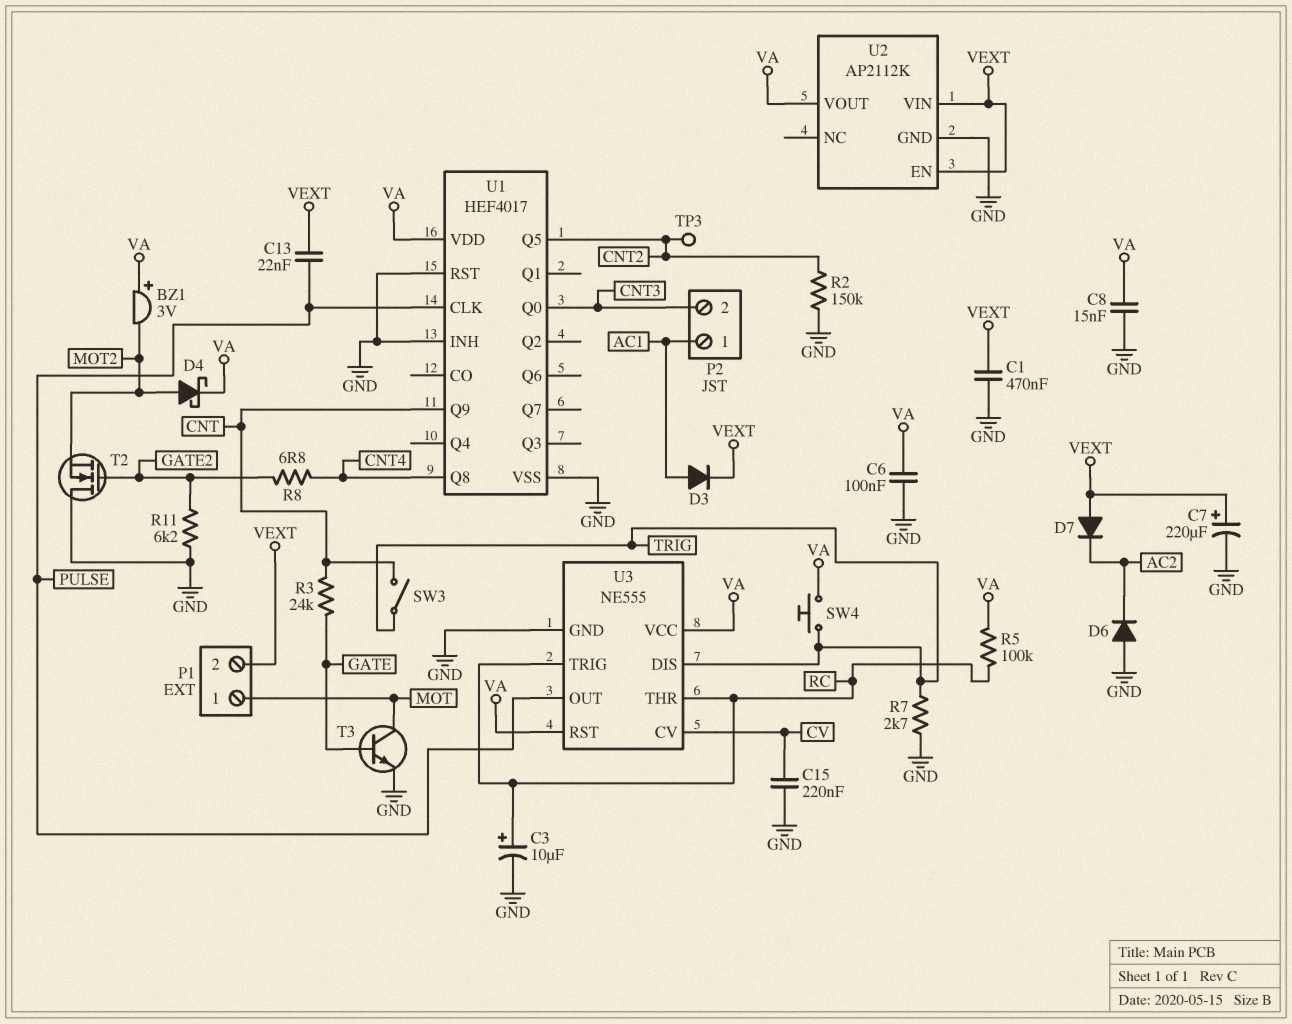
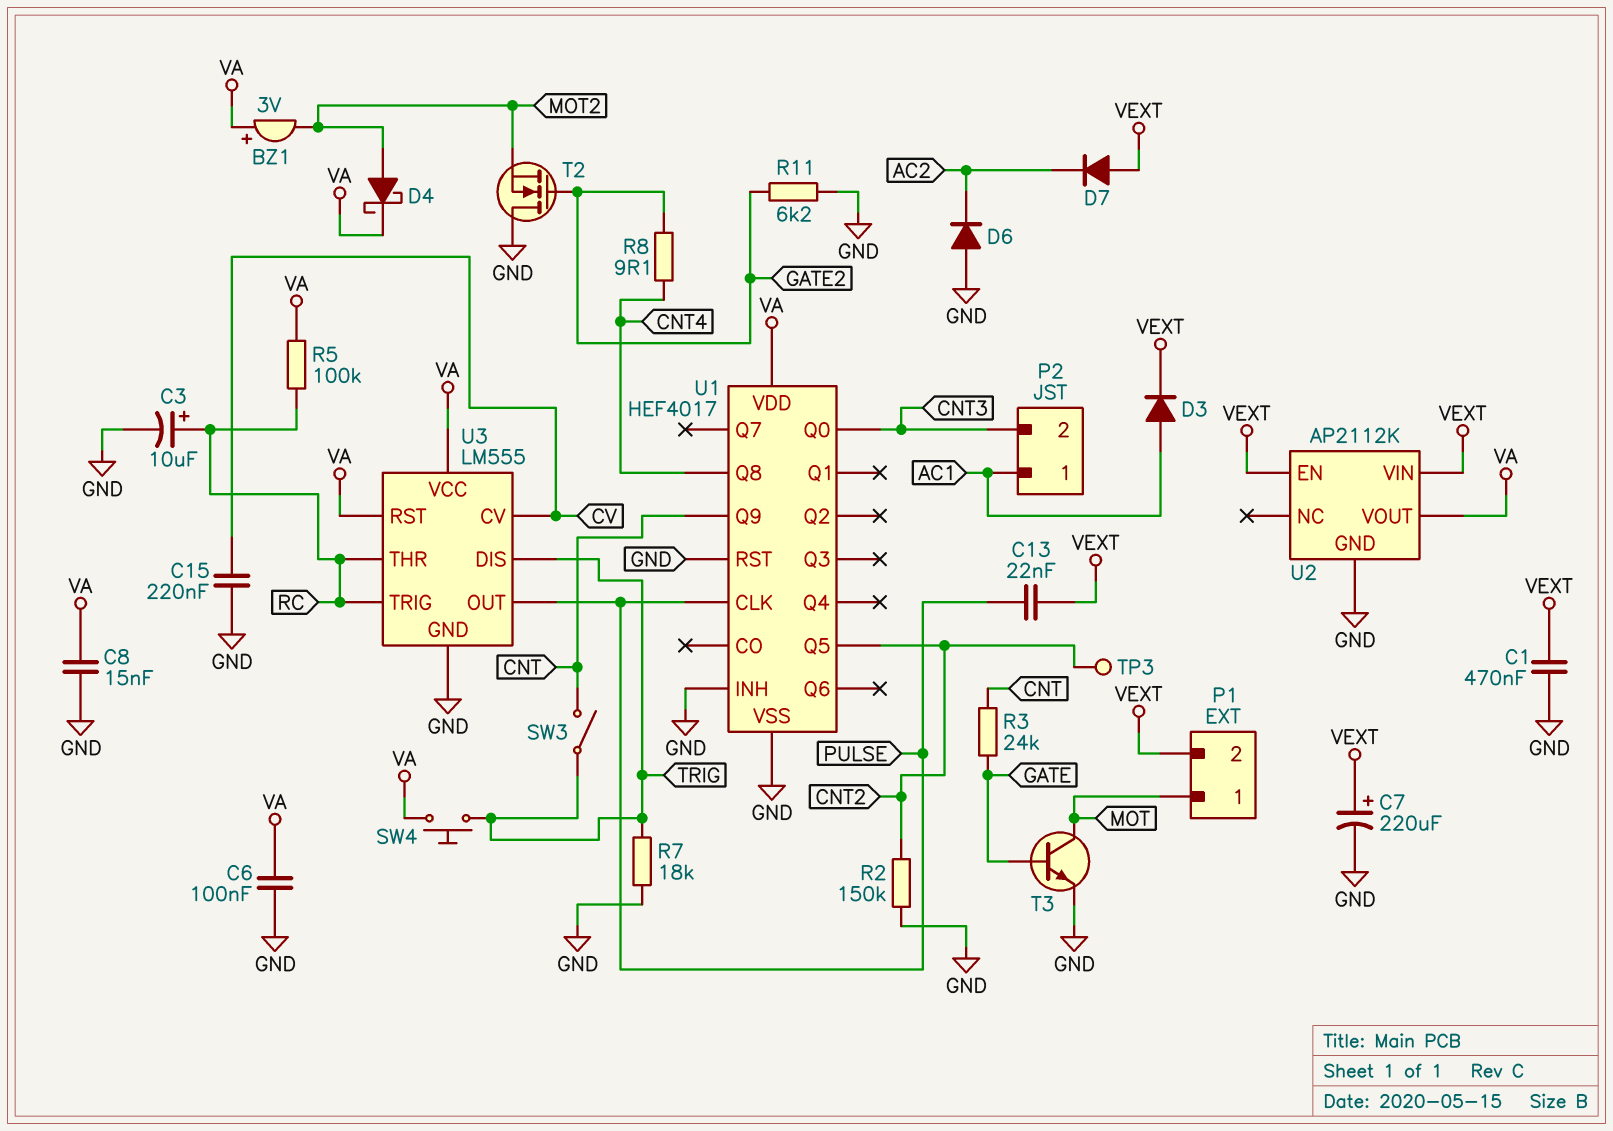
R7: 2.7k (GND, TRIG) -> 18k (GND, TRIG)
R8: 6.8 (CNT4, GATE2) -> 9.1 (CNT4, GATE2)
U3: NE555 -> LM555

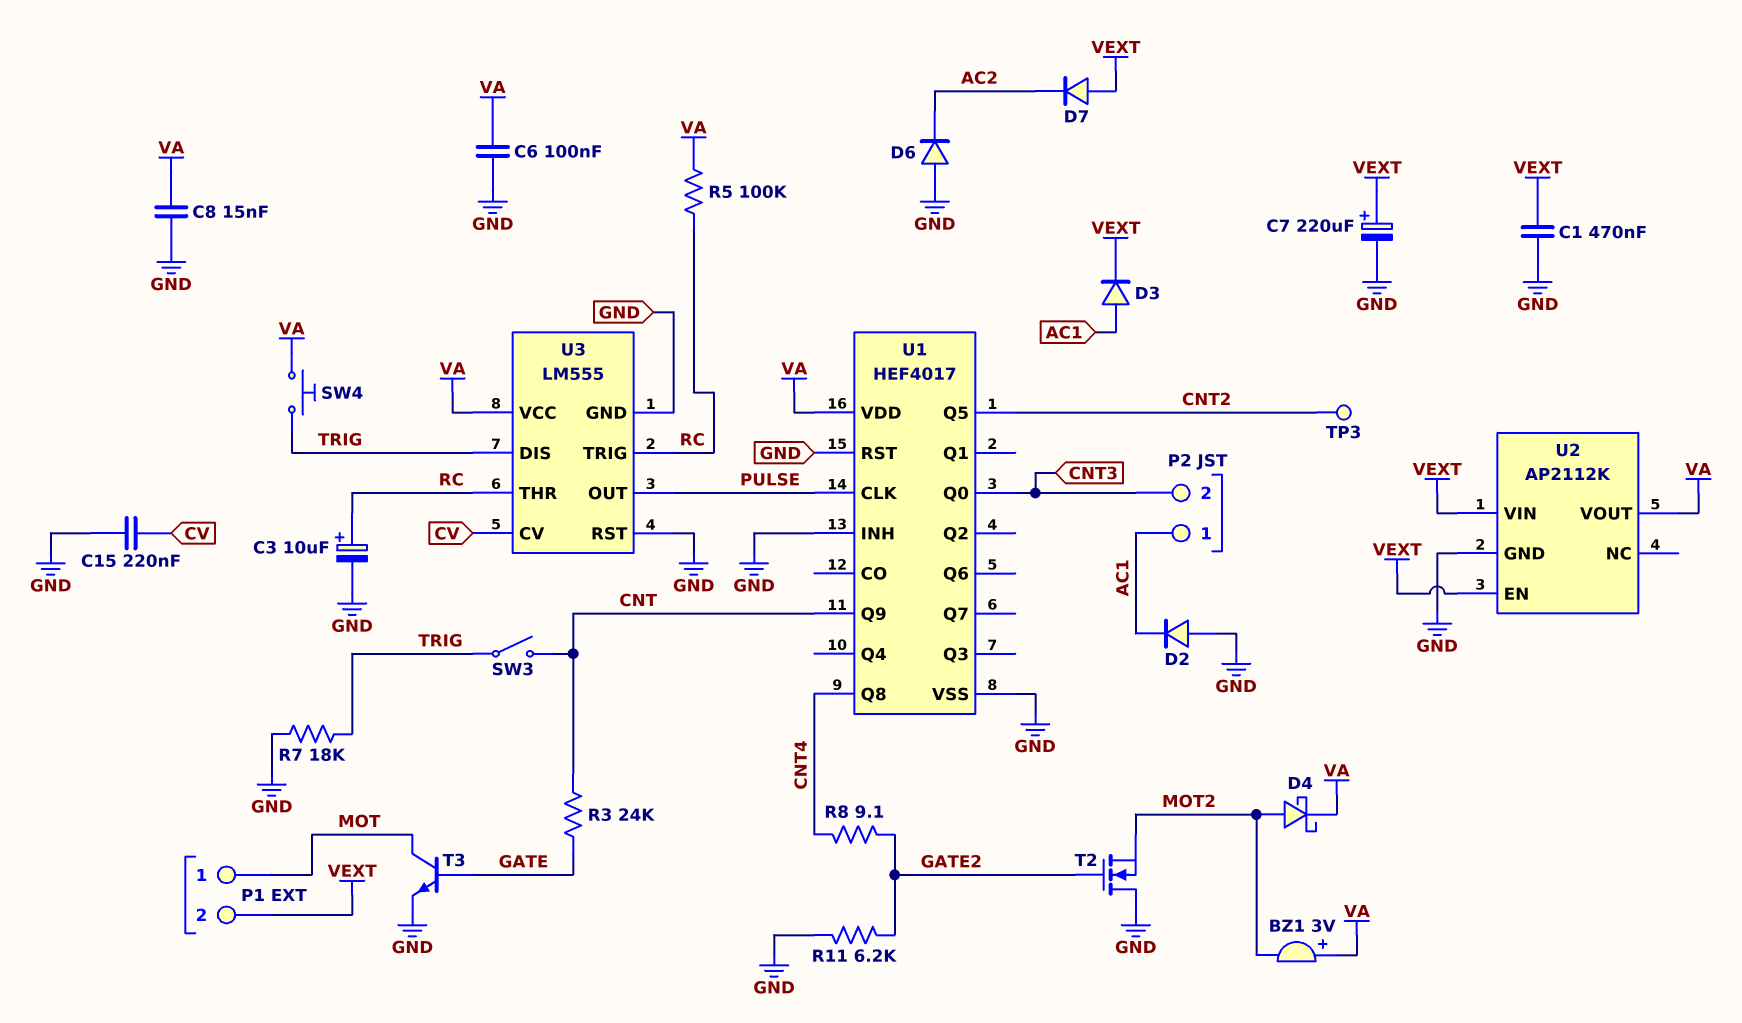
C13: 22nF (PULSE, VEXT) -> none
D2: none -> diode (A GND, K AC1)
R2: 150k (CNT2, GND) -> none
U3 pin RST: VA -> GND

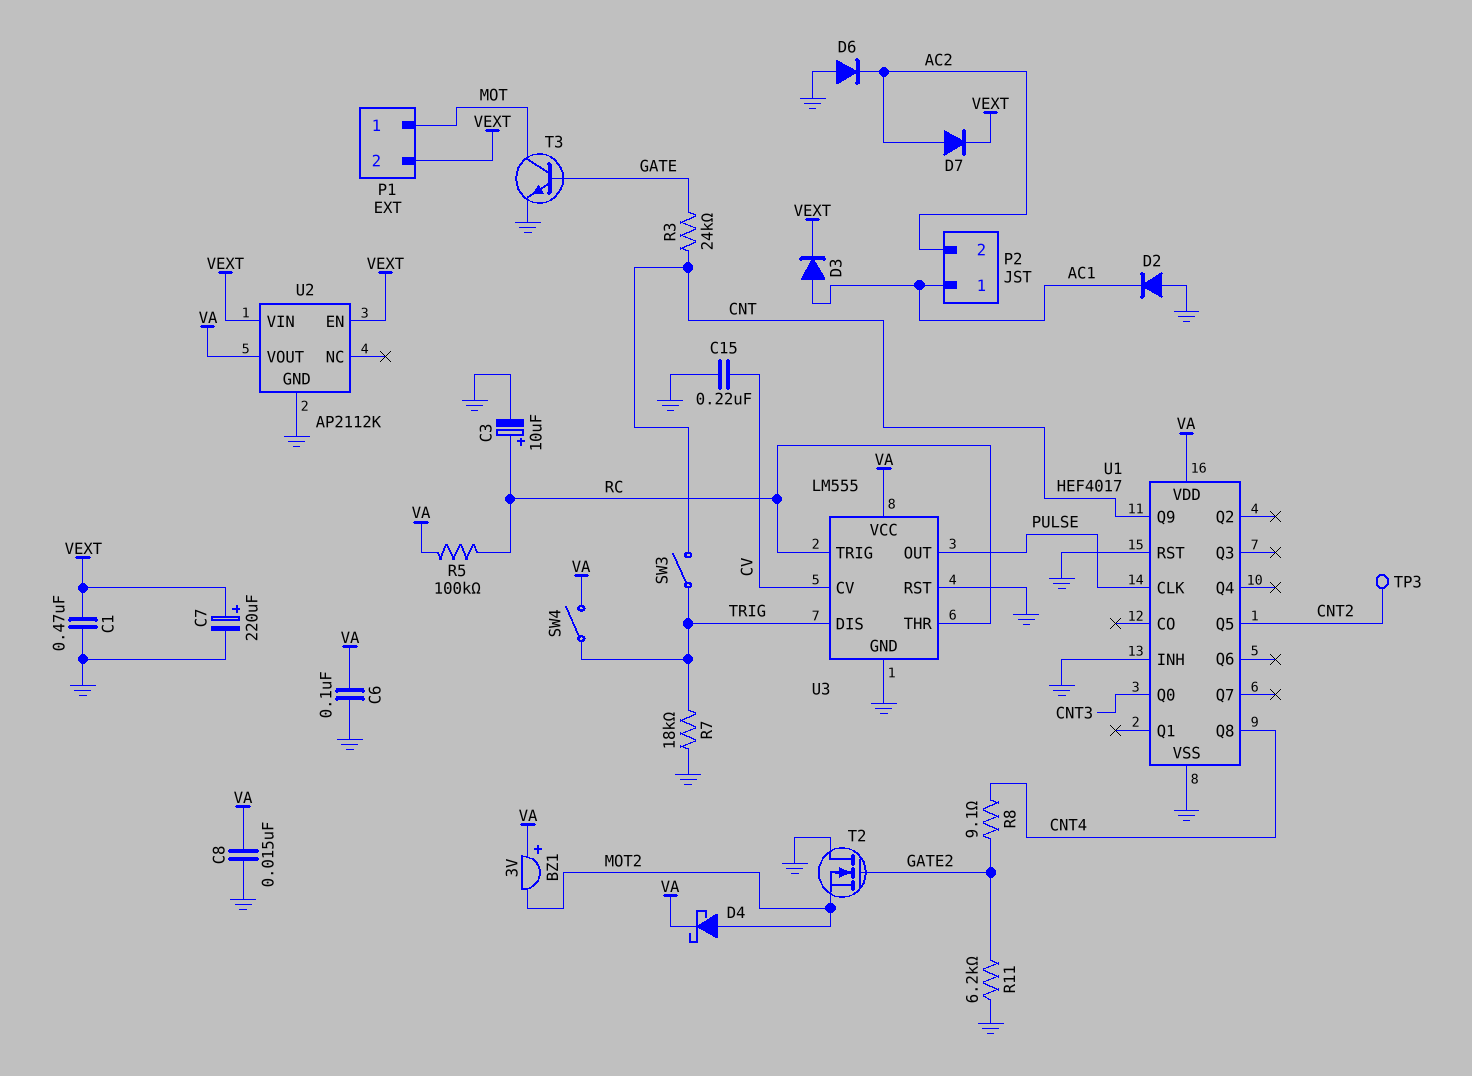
D7: diode (A VEXT, K AC2) -> diode (A AC2, K VEXT)
P2 pin 2: CNT3 -> AC2
SW4: button (TRIG, VA) -> switch (TRIG, VA)

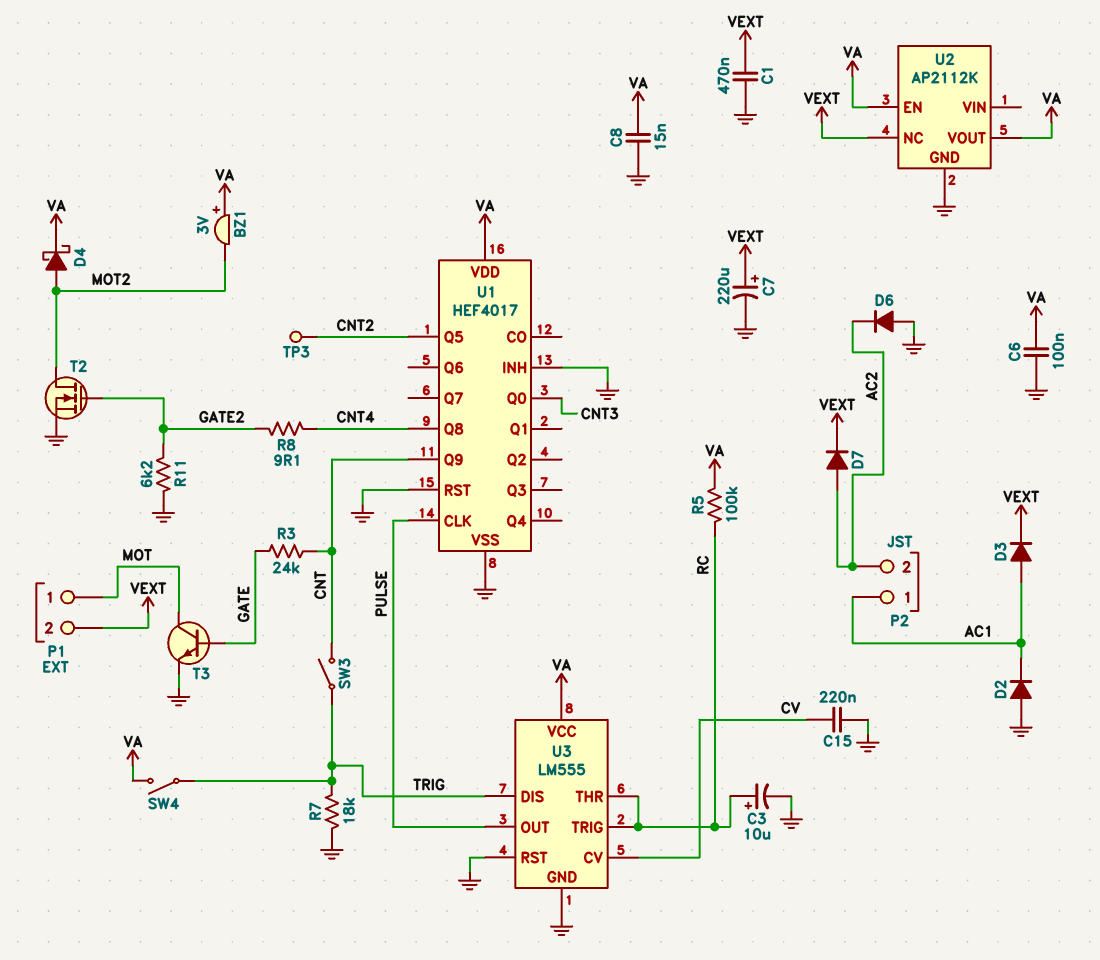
T2: NMOS (G GATE2, D GND, S MOT2) -> NMOS (G GATE2, D MOT2, S GND)
U2 pin EN: VEXT -> VA
U2 pin NC: none -> VEXT
U2 pin VIN: VEXT -> none

